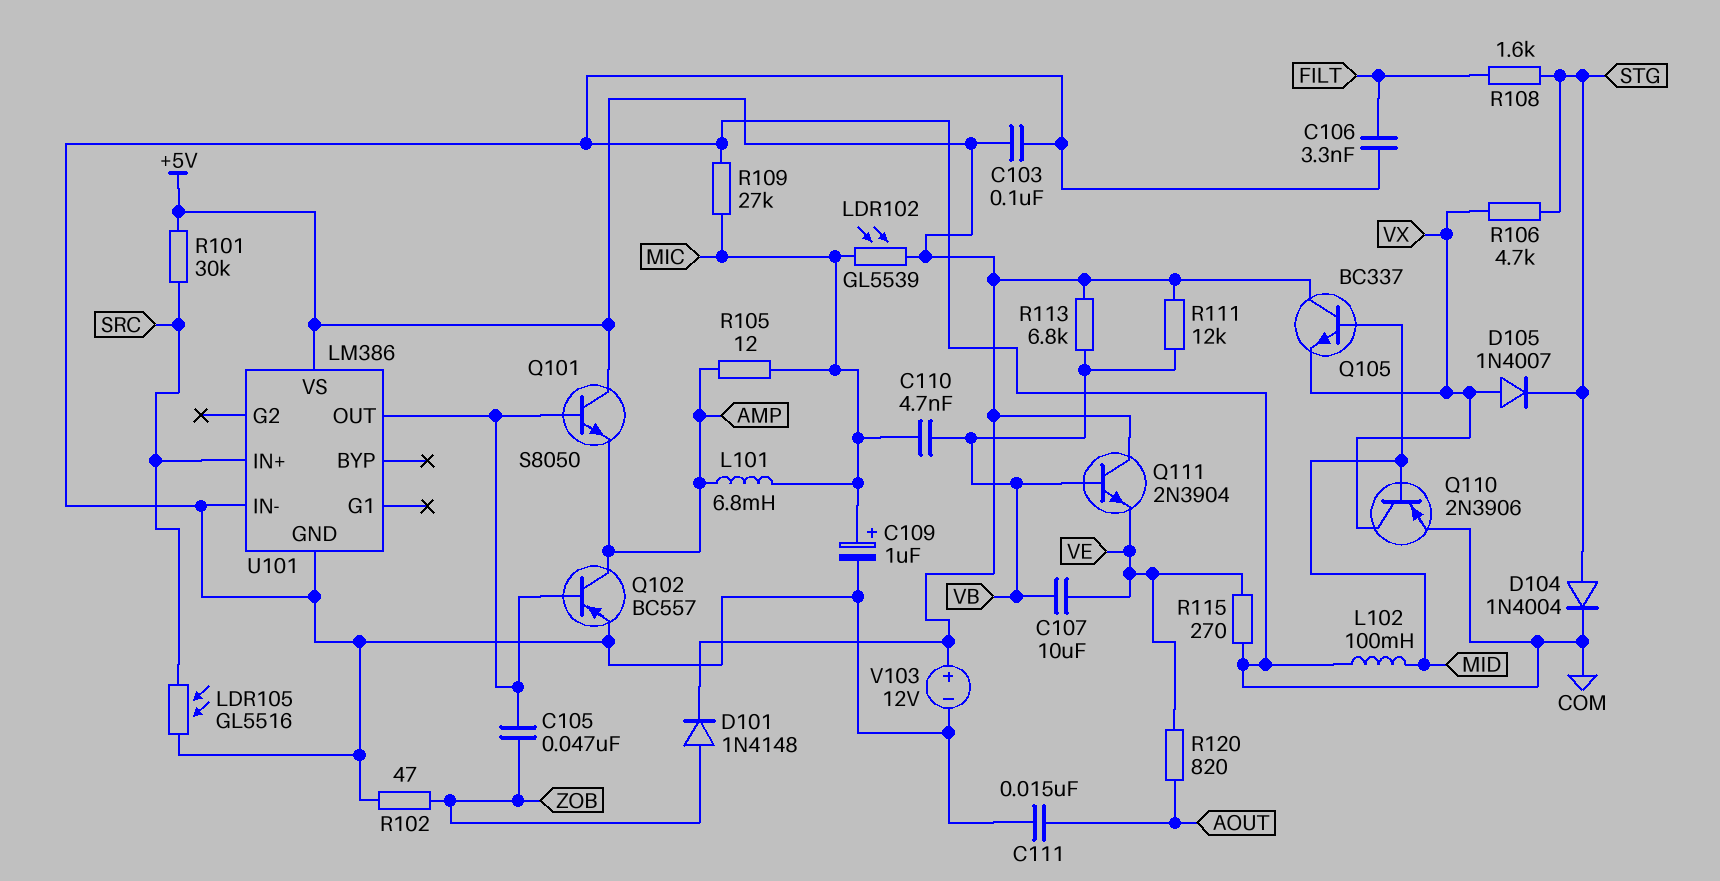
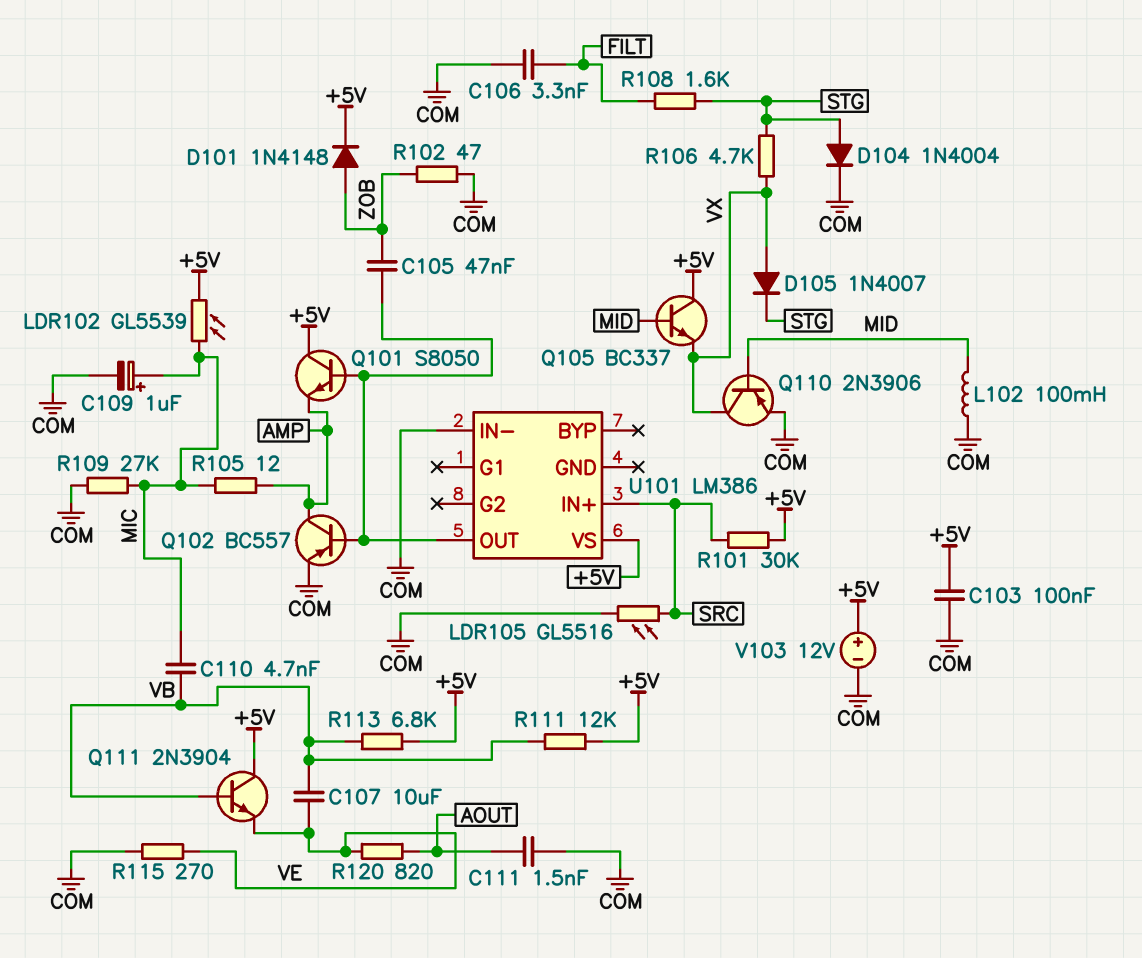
C111: 15nF (AOUT, COM) -> 1.5nF (AOUT, COM)
L101: 6.8mH (AMP, MIC) -> none
U101 pin GND: COM -> none

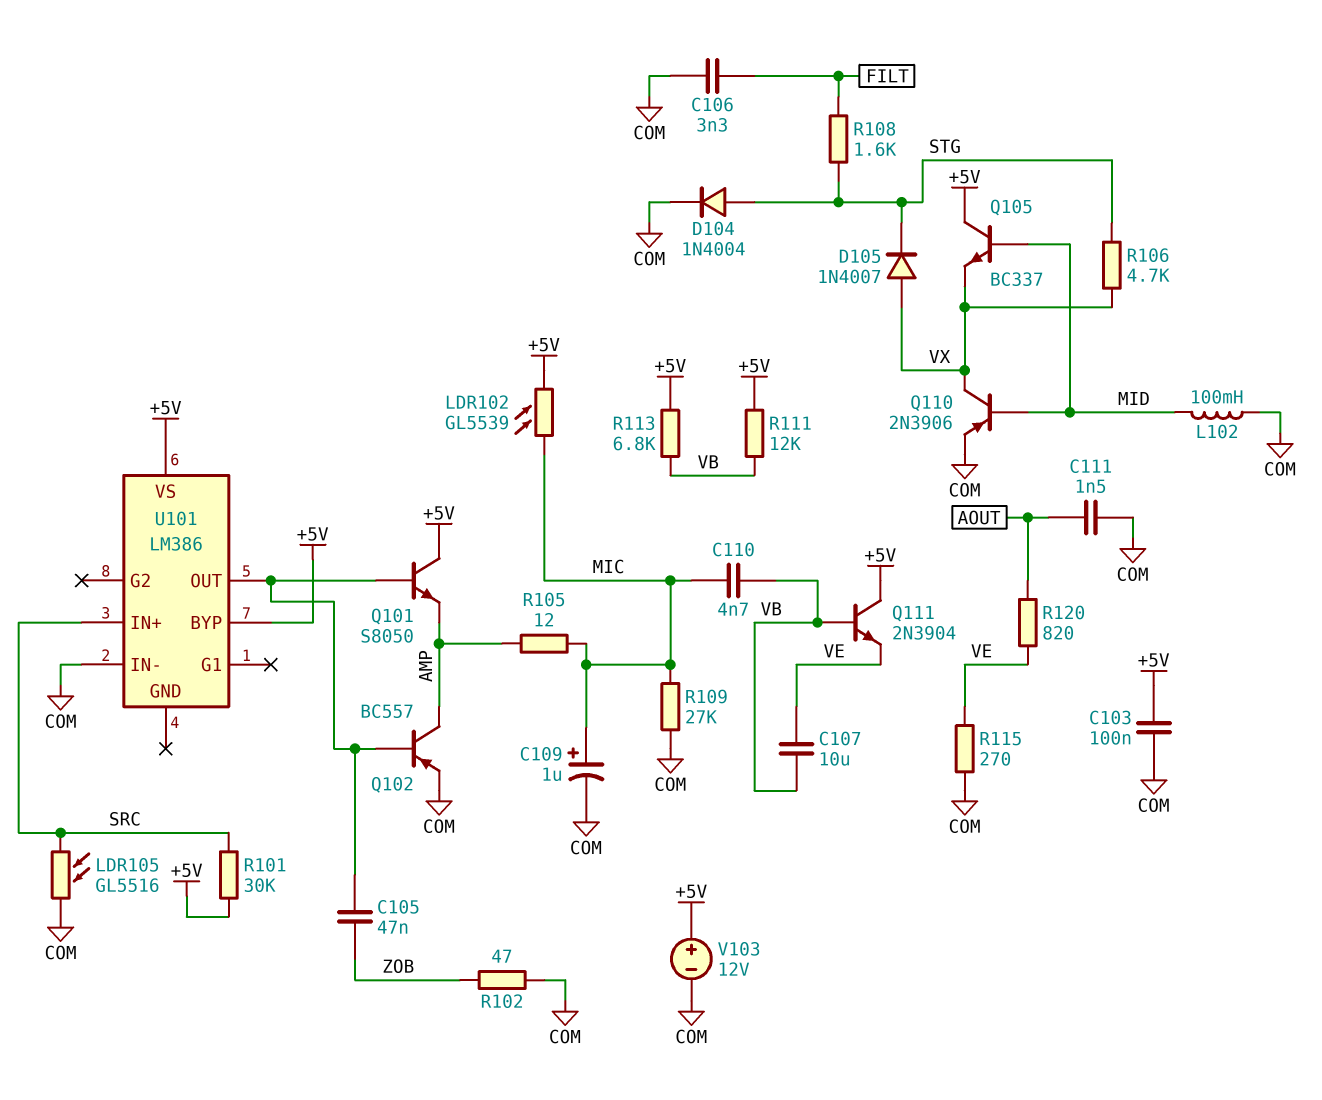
D101: diode 1N4148 (A ZOB, K +5V) -> none
U101 pin BYP: none -> +5V

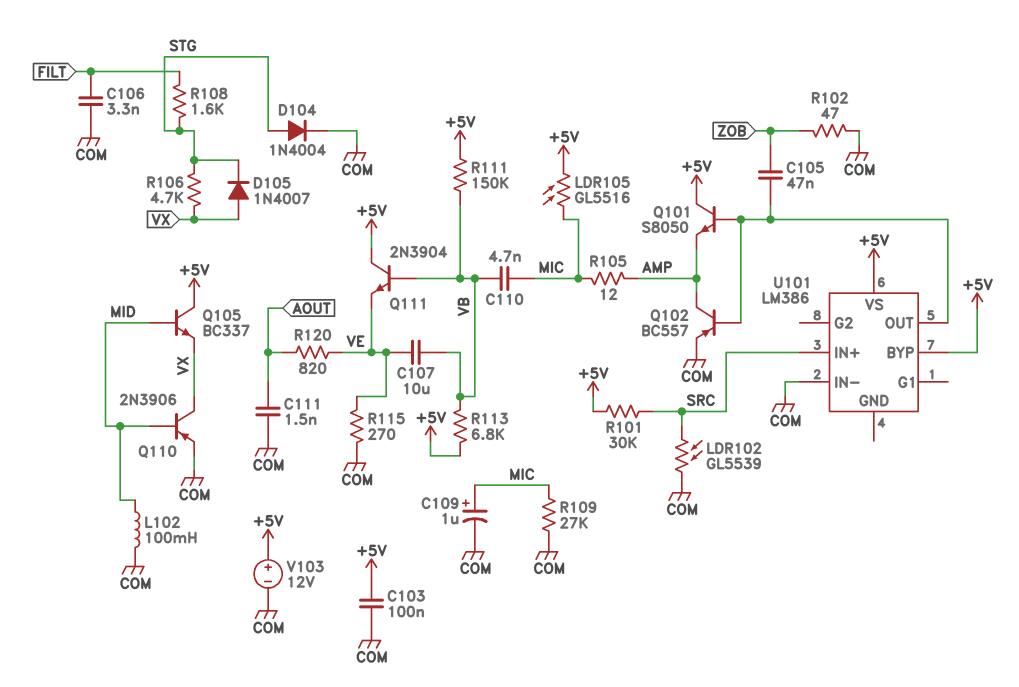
LDR102: GL5539 (+5V, MIC) -> GL5539 (COM, SRC)
LDR105: GL5516 (COM, SRC) -> GL5516 (+5V, MIC)
R111: 12k (+5V, VB) -> 150k (+5V, VB)

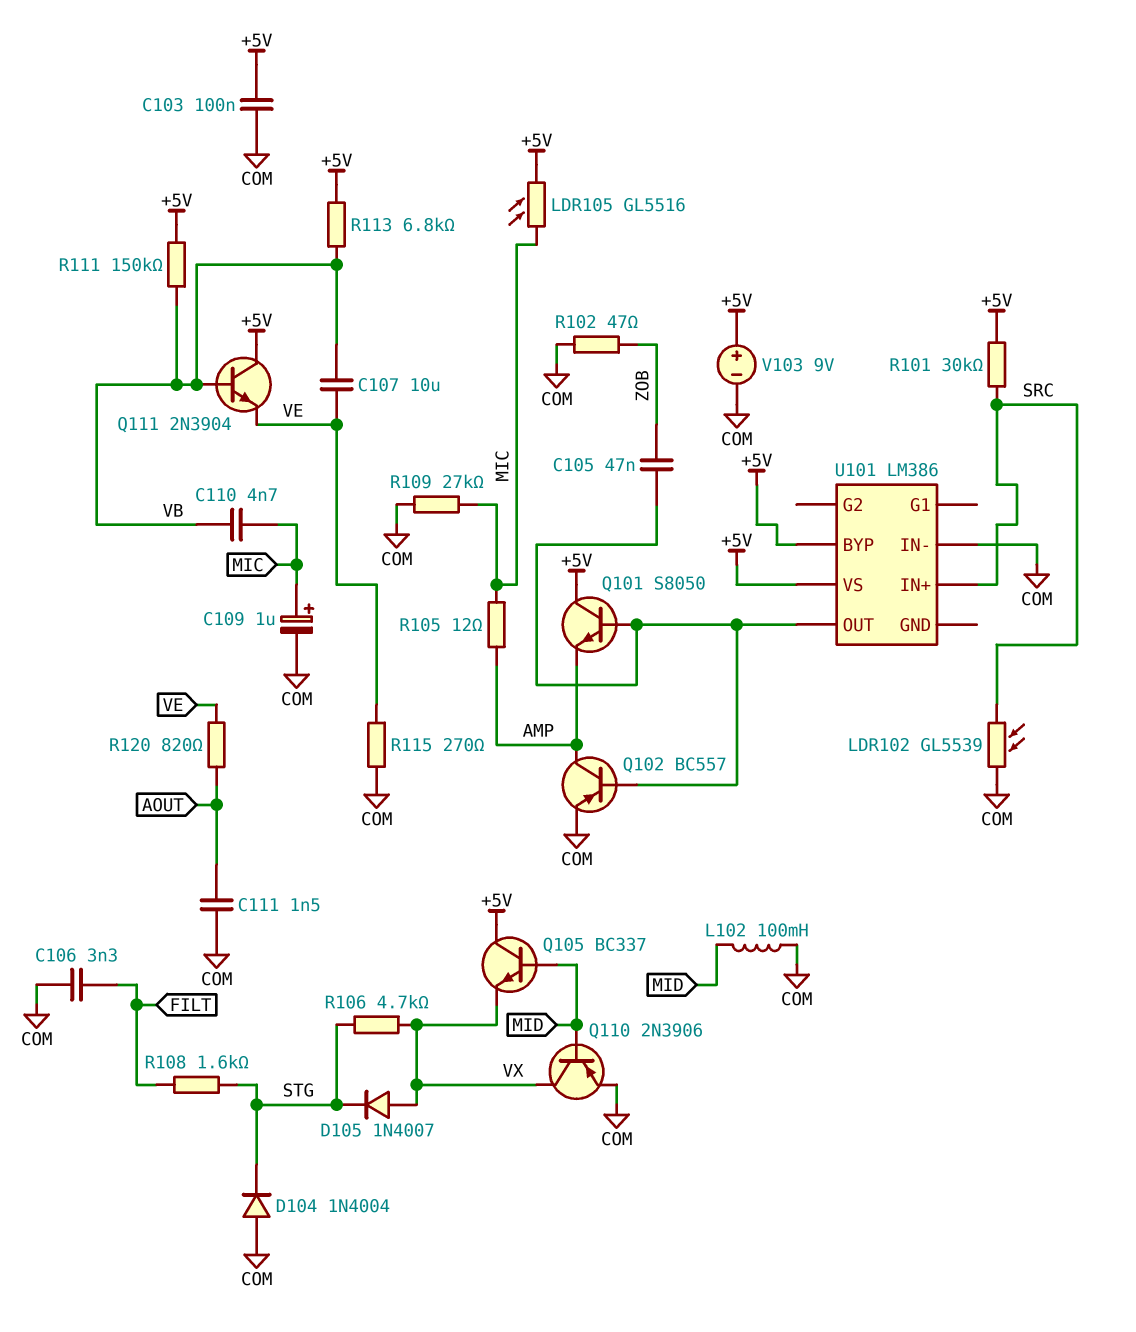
D104: diode 1N4004 (A STG, K COM) -> diode 1N4004 (A COM, K STG)
V103: 12V (plus +5V, minus COM) -> 9V (plus +5V, minus COM)

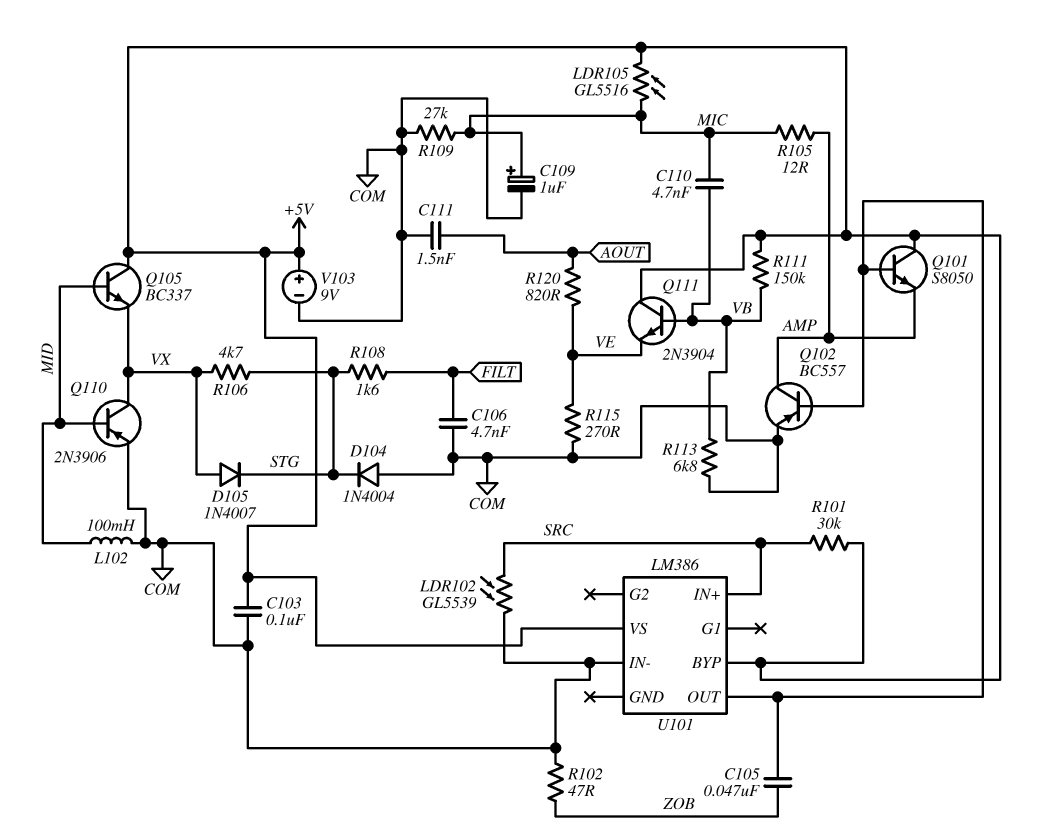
C106: 3.3nF (COM, FILT) -> 4.7nF (COM, FILT)
C107: 10uF (VB, VE) -> none
R113: 6.8k (+5V, VB) -> 6.8k (COM, VB)

